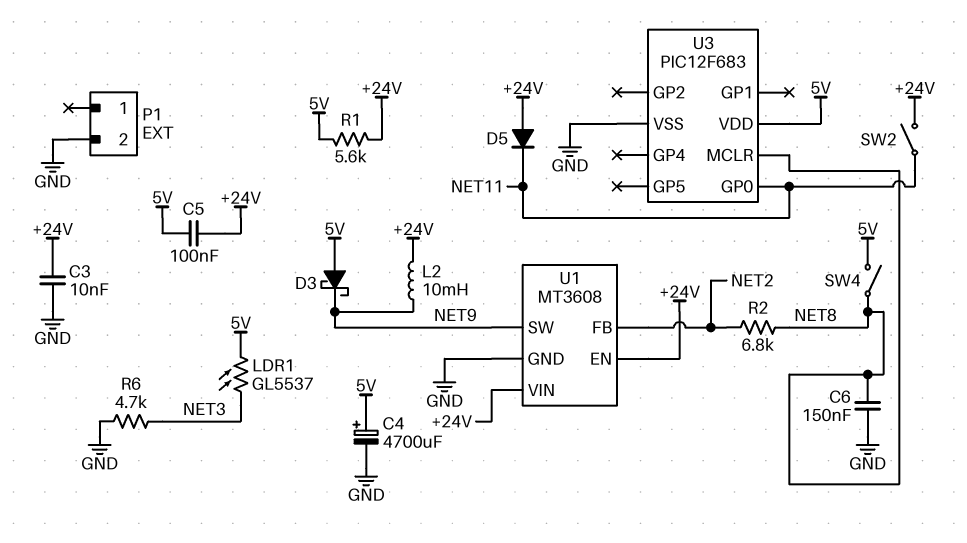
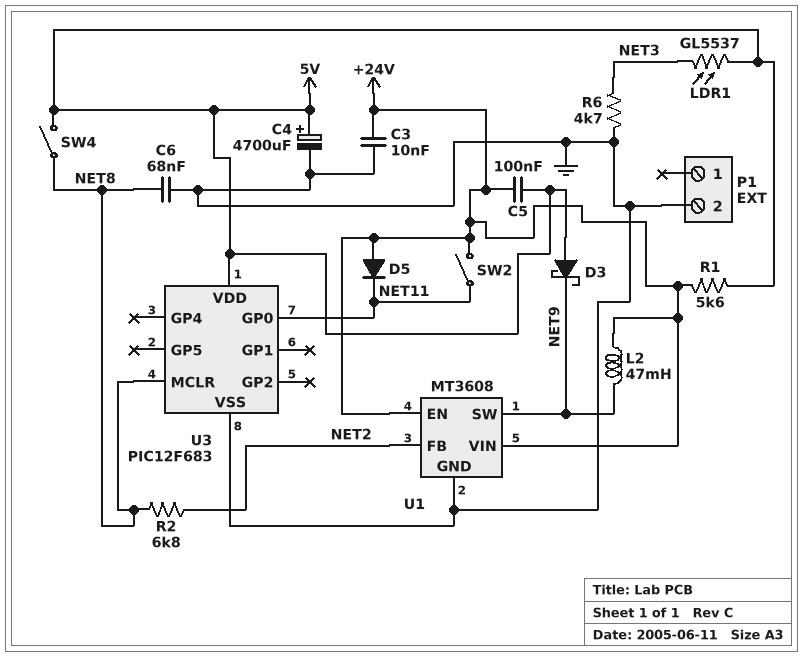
C6: 150nF (GND, NET8) -> 68nF (GND, NET8)
L2: 10mH (+24V, NET9) -> 47mH (+24V, NET9)

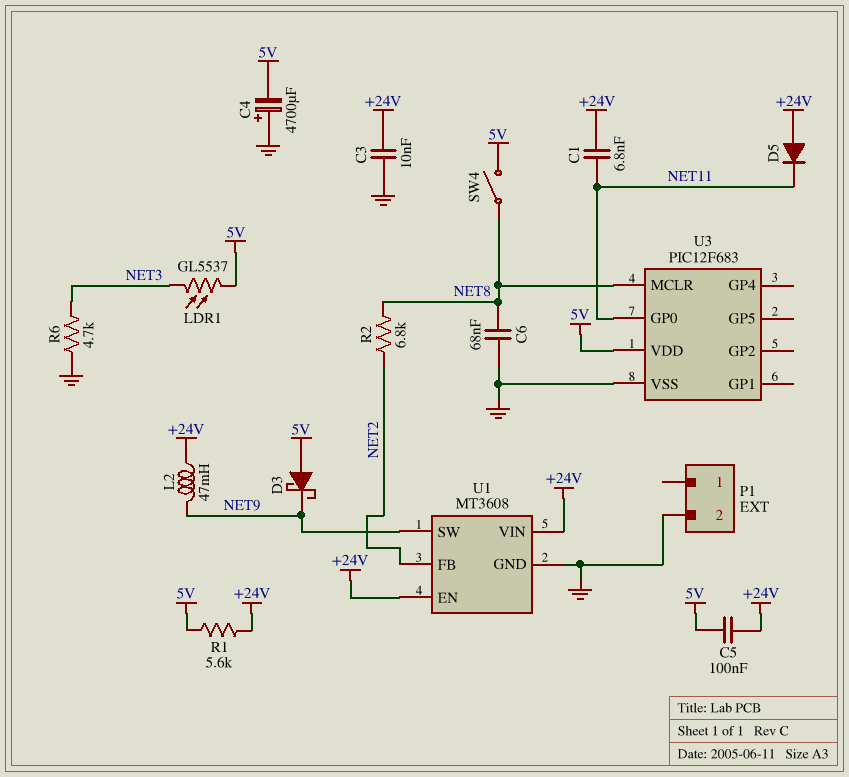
C1: none -> 6.8nF (+24V, NET11)
C4: 4700uF (plus 5V, minus GND) -> 4700uF (plus GND, minus 5V)
SW2: switch (+24V, NET11) -> none

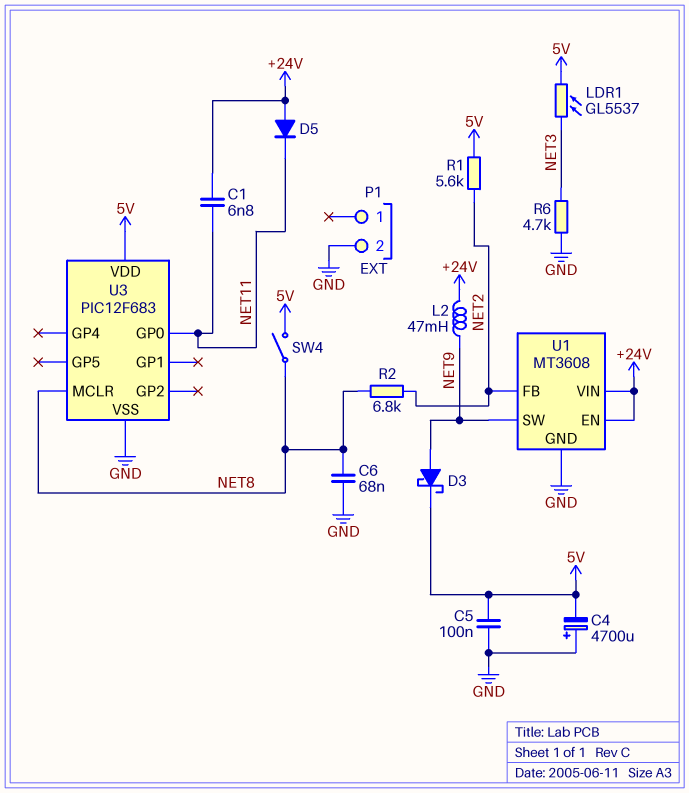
C3: 10nF (+24V, GND) -> none
C5: 100nF (+24V, 5V) -> 100nF (5V, GND)
D3: schottky (A 5V, K NET9) -> schottky (A NET9, K 5V)
R1: 5.6k (+24V, 5V) -> 5.6k (5V, NET2)

